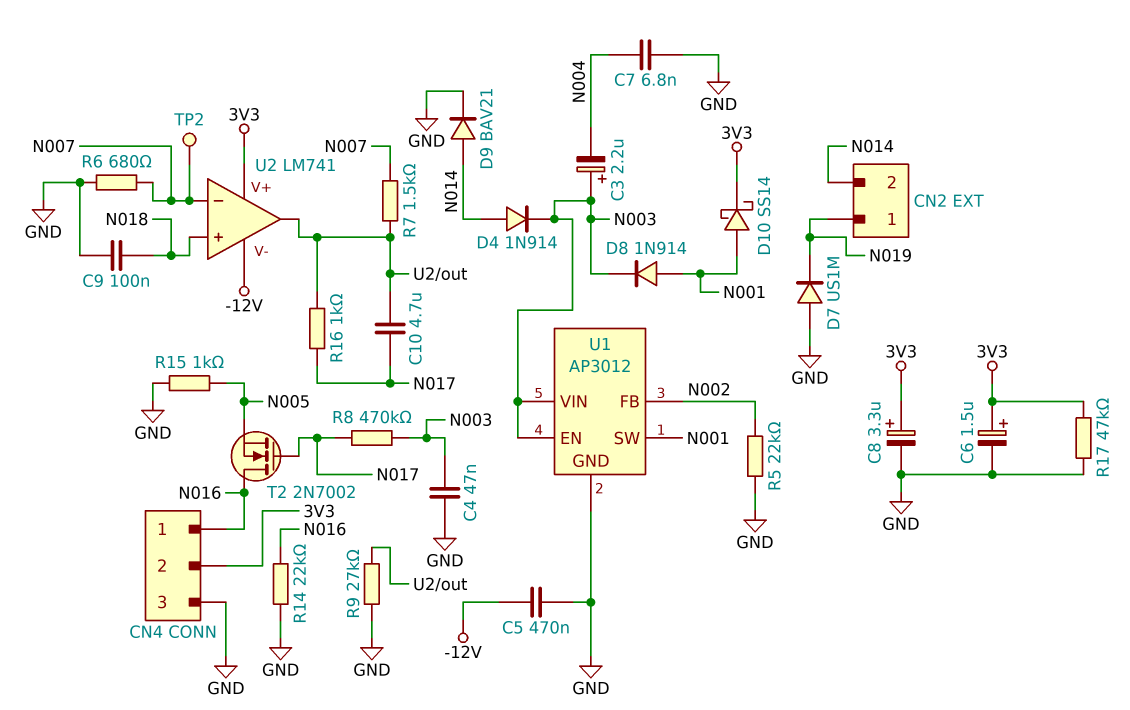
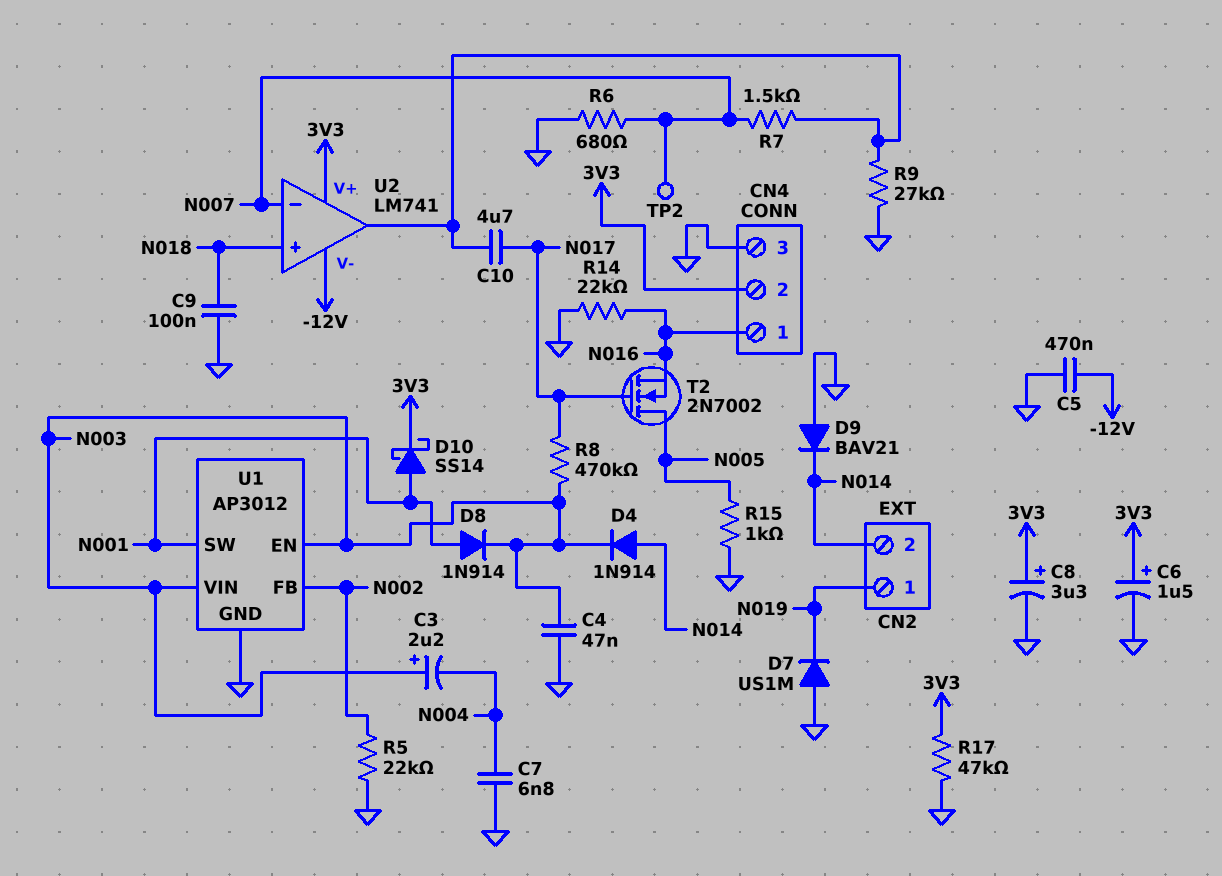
D9: diode BAV21 (A N014, K GND) -> diode BAV21 (A GND, K N014)
R16: 1k (N017, U2/out) -> none
T2: NMOS 2N7002 (G N017, D N016, S N005) -> NMOS 2N7002 (G N017, D N005, S N016)

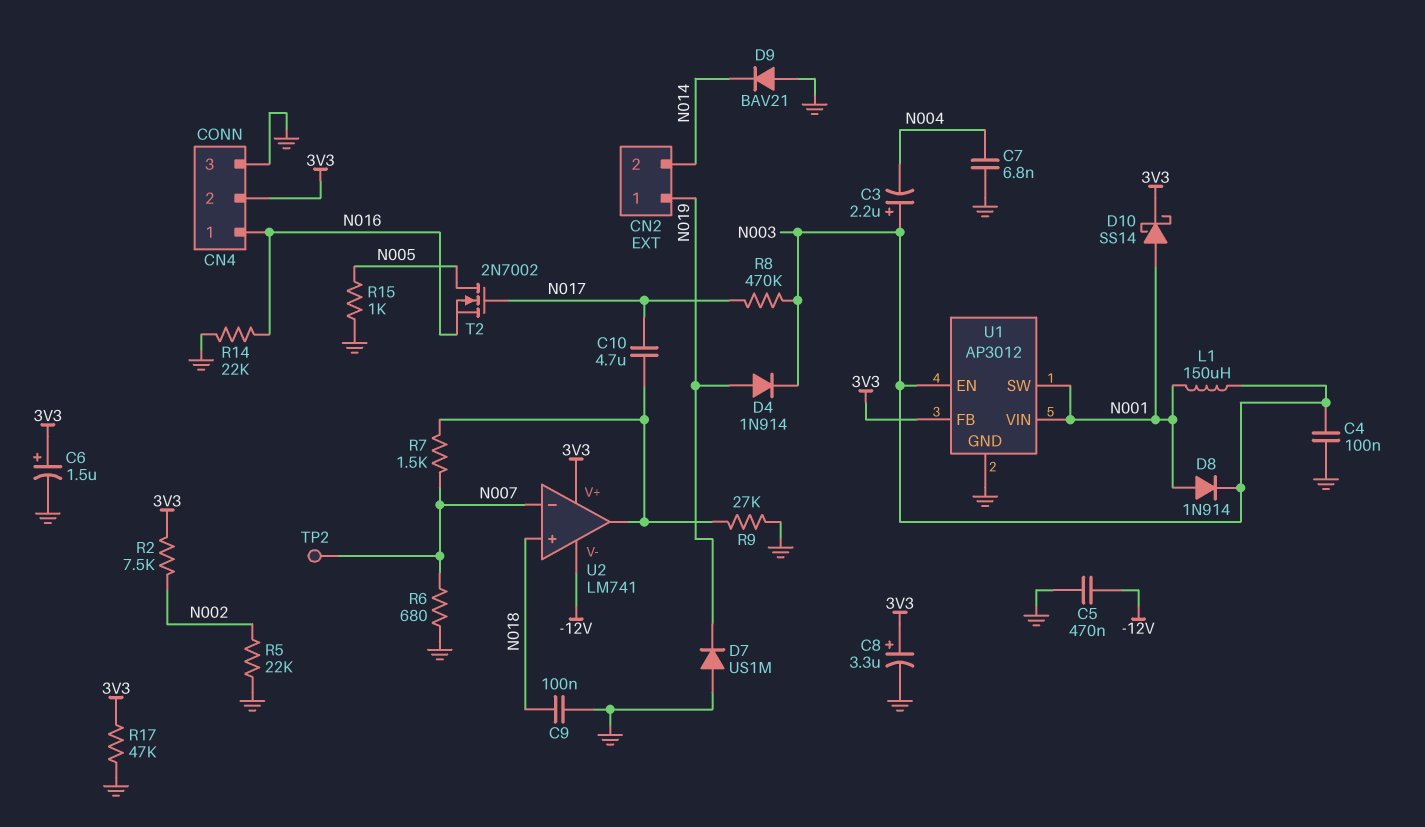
C4: 47nF (GND, N003) -> 100nF (GND, N003)
D4: diode 1N914 (A N014, K N003) -> diode 1N914 (A N019, K N003)
L1: none -> 150uH (N001, N003)
R2: none -> 7.5k (3V3, N002)
U1 pin FB: N002 -> 3V3
U1 pin VIN: N003 -> N001

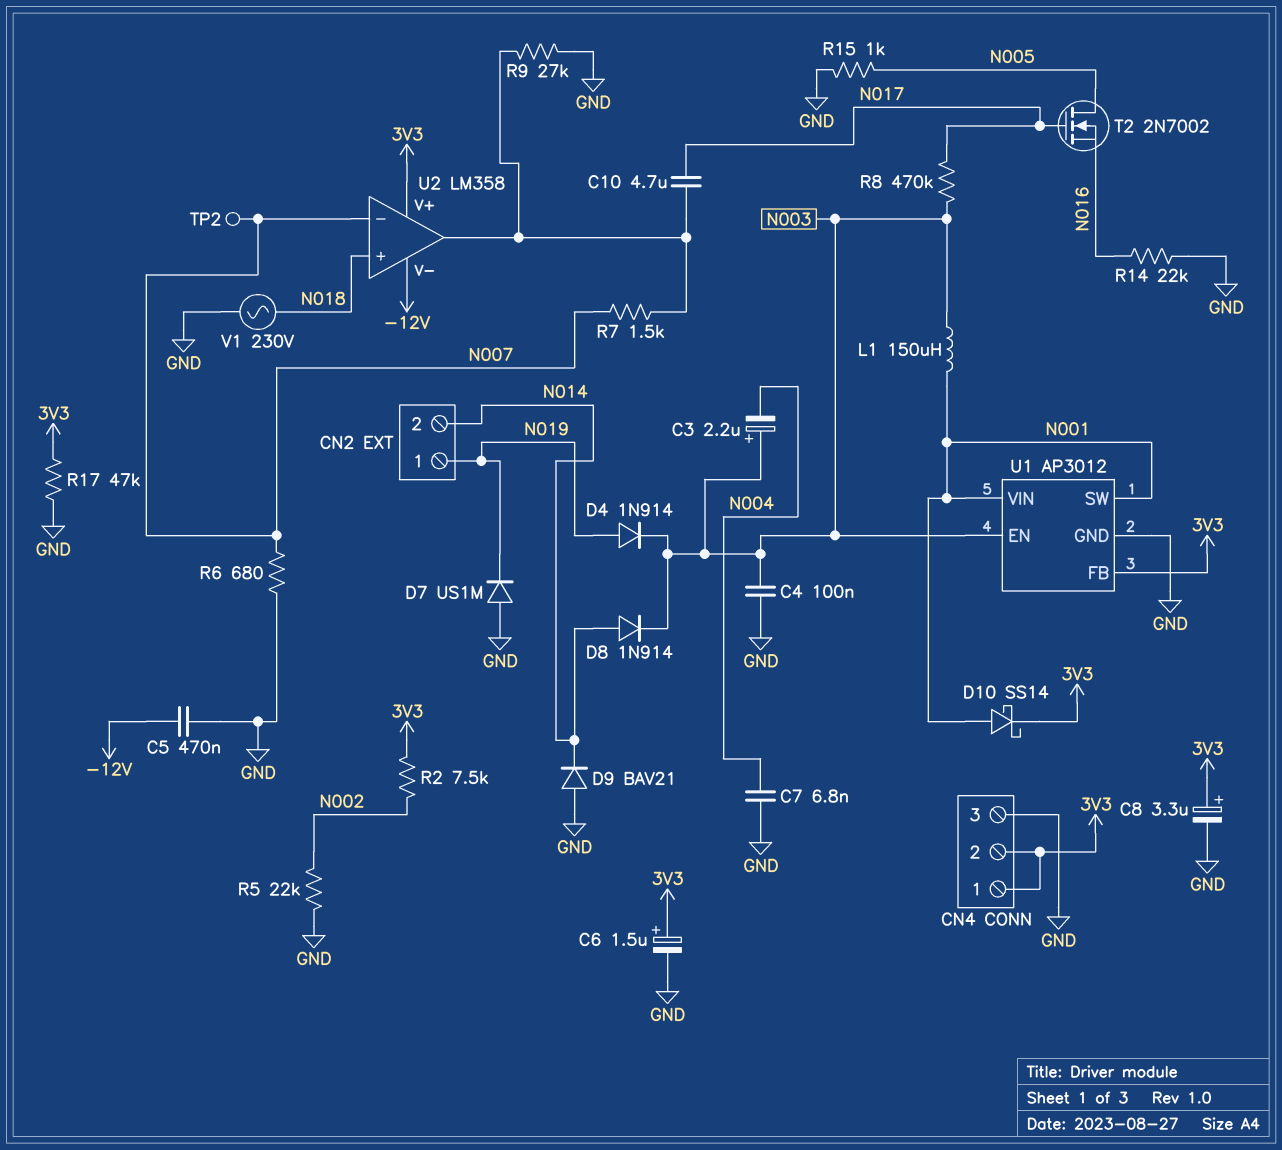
C9: 100nF (GND, N018) -> none
CN4 pin 1: N016 -> 3V3
D8: diode 1N914 (A N001, K N003) -> diode 1N914 (A N014, K N003)
U2: LM741 -> LM358
V1: none -> AC 230V (GND, N018)

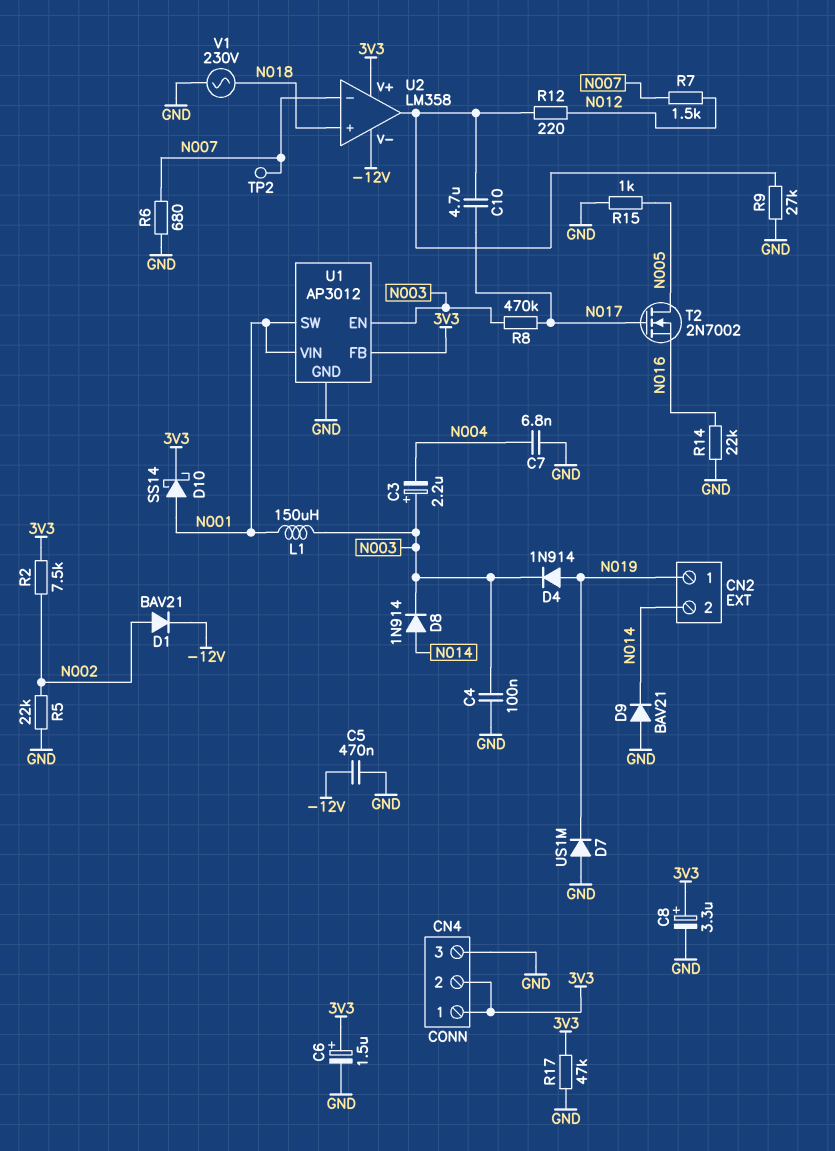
D1: none -> diode BAV21 (A N002, K -12V)
R7: 1.5k (N007, U2/out) -> 1.5k (N007, N012)
R12: none -> 220 (N012, U2/out)

